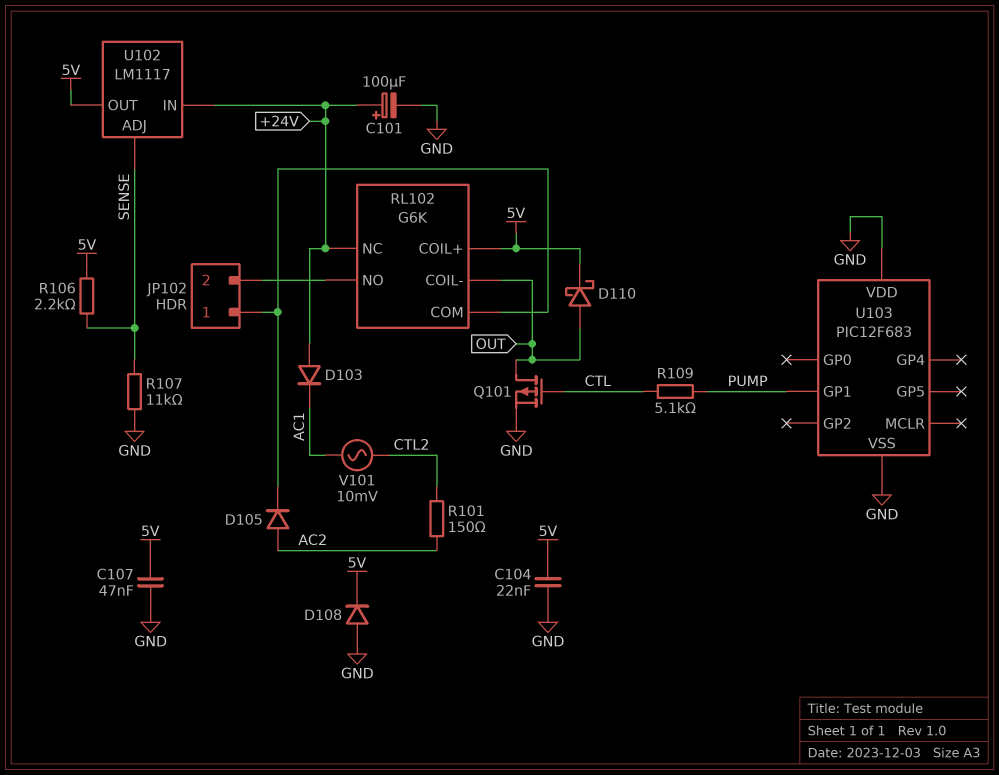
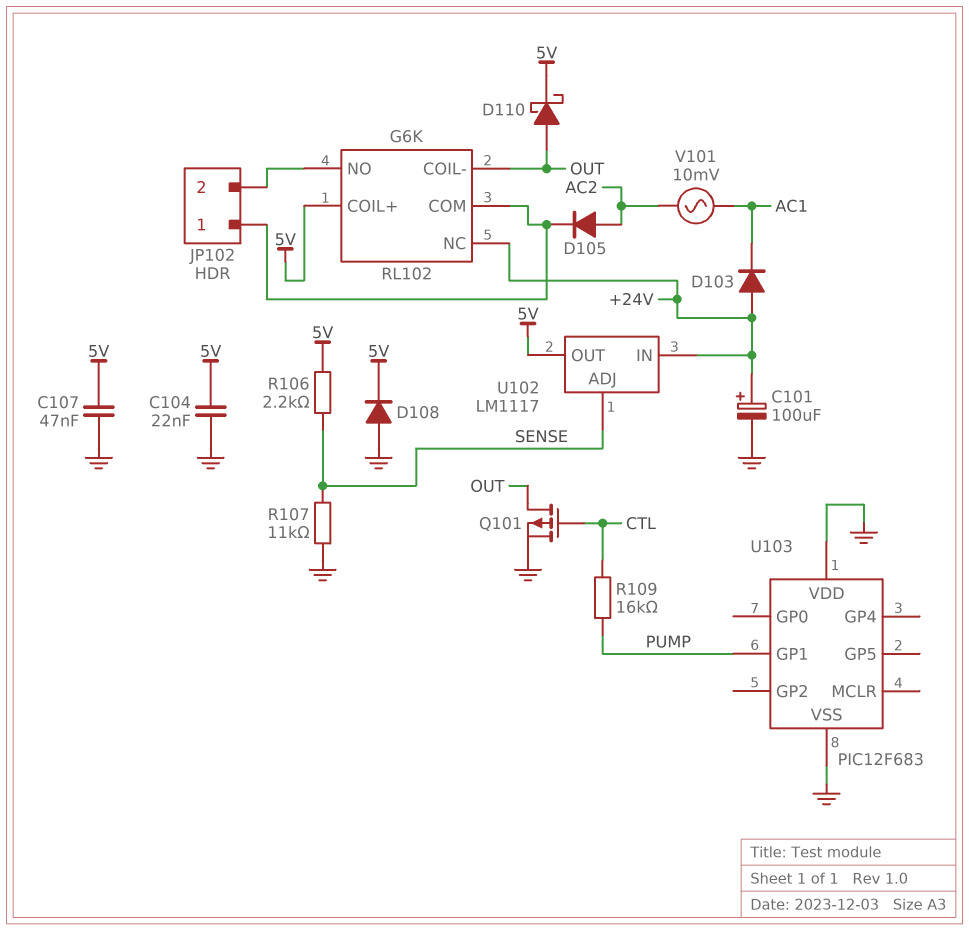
R101: 150 (AC2, CTL2) -> none
R109: 5.1k (CTL, PUMP) -> 16k (CTL, PUMP)
V101: AC 10mV (AC1, CTL2) -> AC 10mV (AC1, AC2)

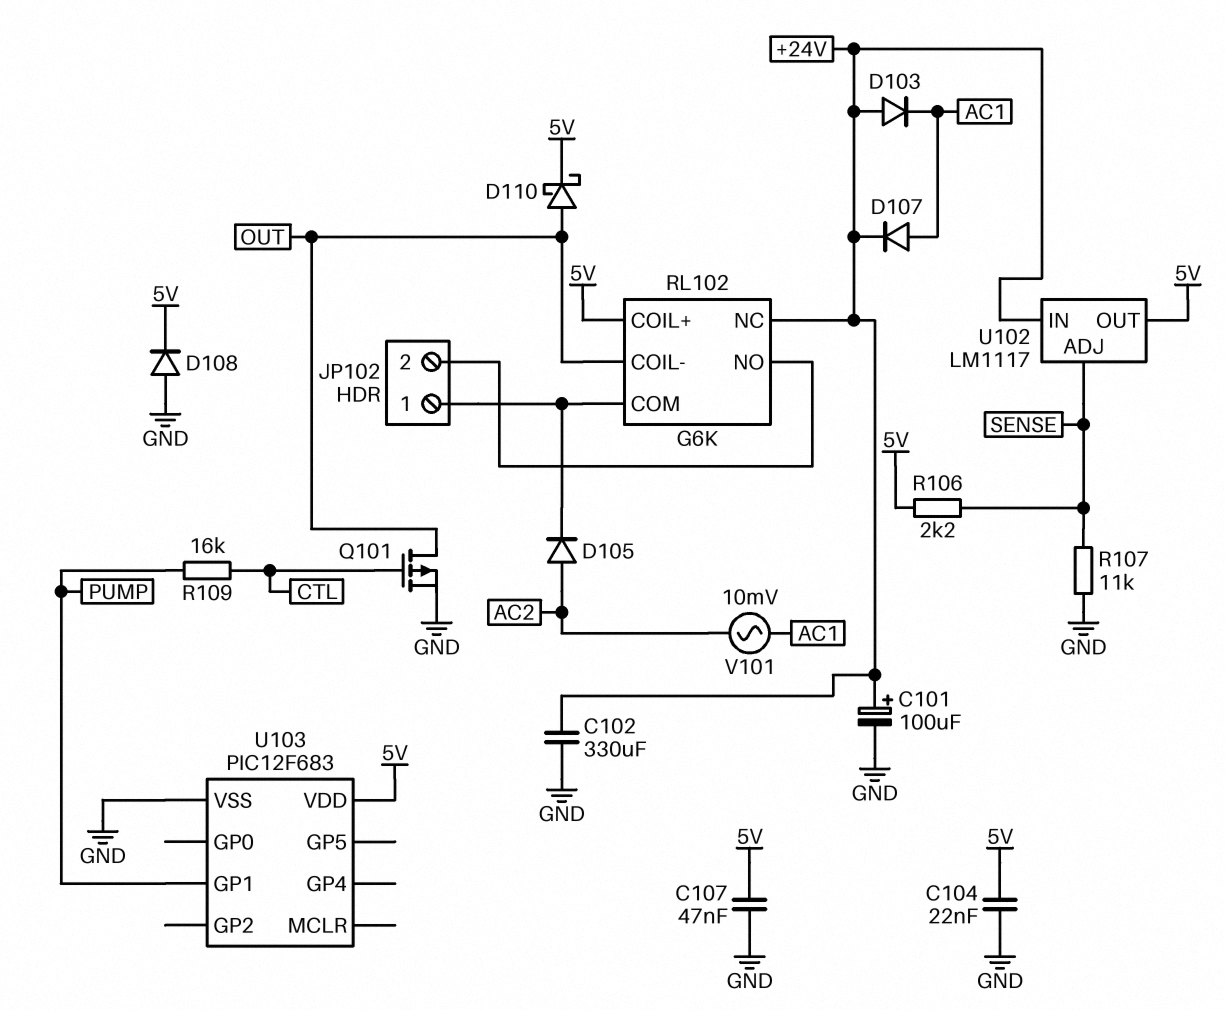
C102: none -> 330uF (+24V, GND)
D107: none -> diode (A AC1, K +24V)
U103 pin VDD: GND -> 5V

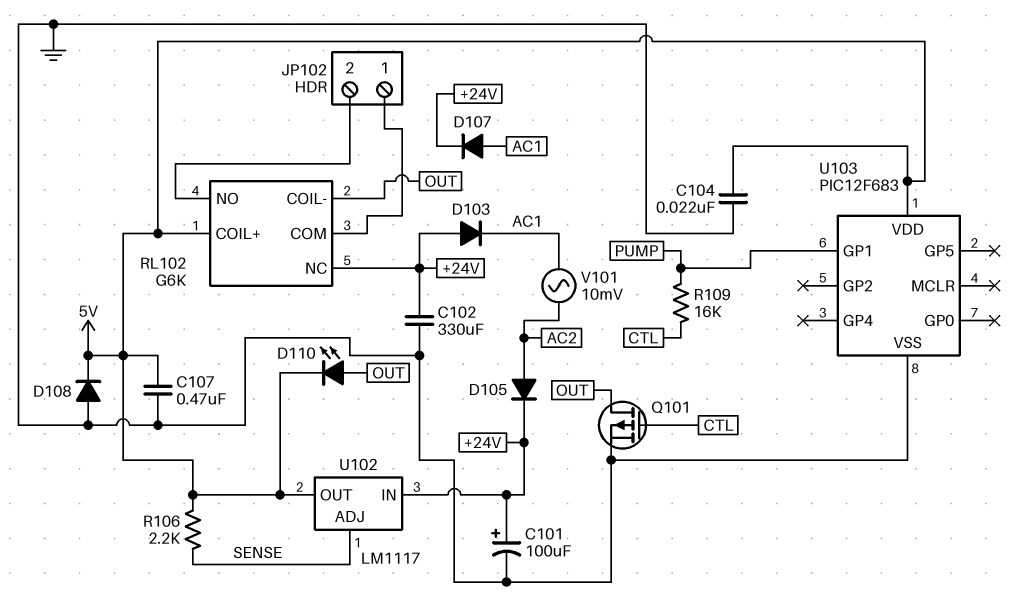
C107: 47nF (5V, GND) -> 470nF (5V, GND)
D105: diode (A AC2, K JP102/1) -> diode (A AC2, K +24V)
D110: schottky (A OUT, K 5V) -> LED (A OUT, K 5V)
R107: 11k (GND, SENSE) -> none

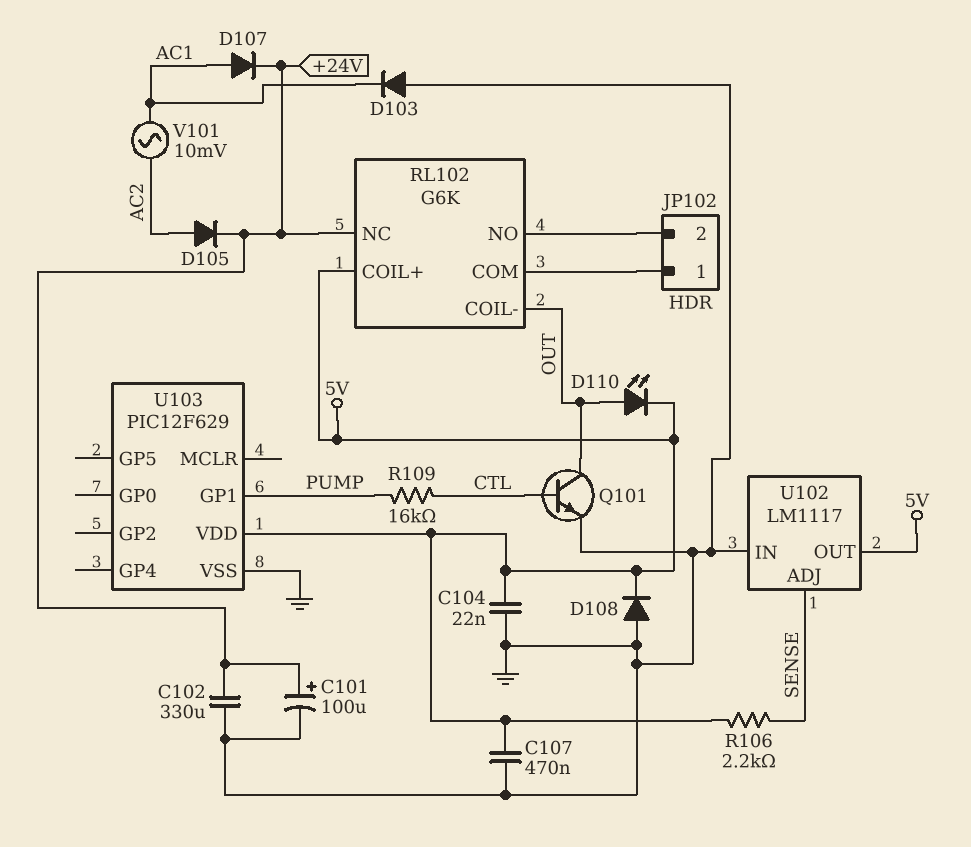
D103: diode (A +24V, K AC1) -> diode (A GND, K AC1)
Q101: PMOS (G CTL, D OUT, S GND) -> NPN (B CTL, C OUT, E GND)
U102 pin IN: +24V -> GND
U103: PIC12F683 -> PIC12F629

